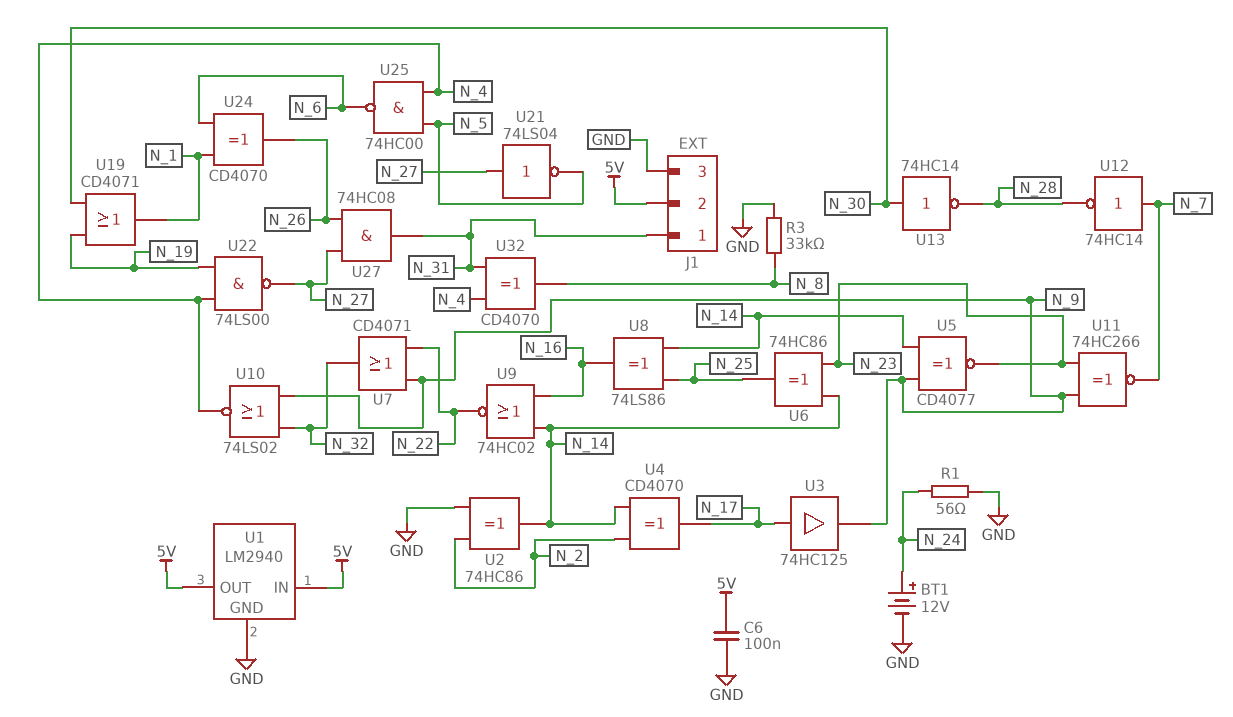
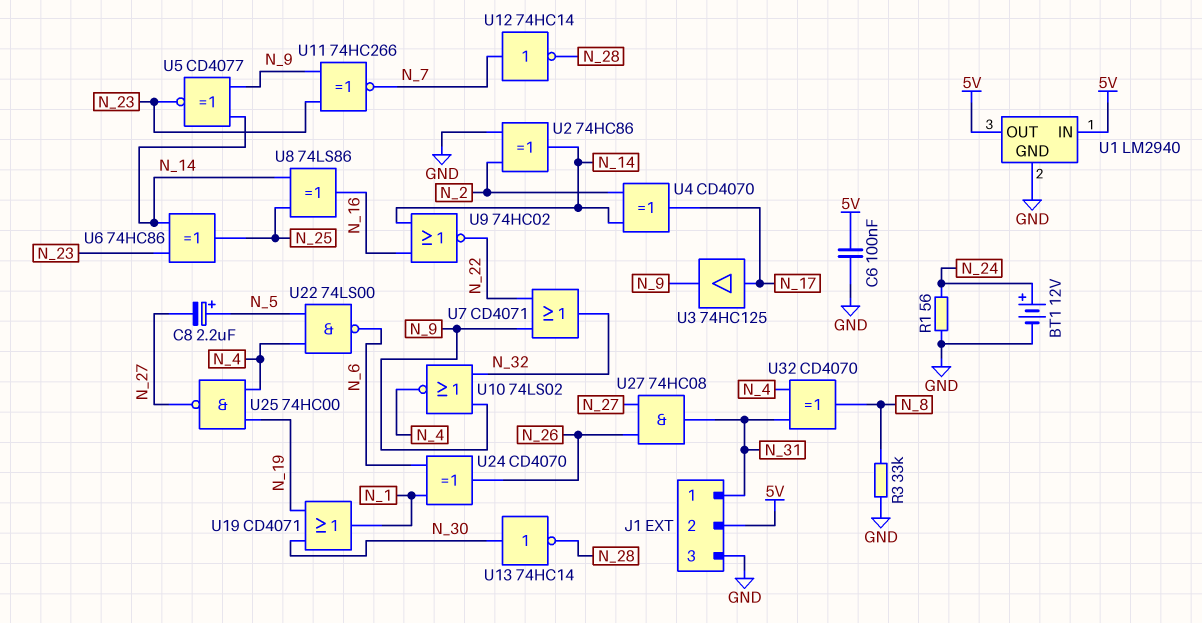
C8: none -> 2.2uF (plus N_5, minus N_27)
U21: NOT 74LS04 (in N_27, out N_5) -> none
U22: NAND 74LS00 (in N_4, in N_19, out N_27) -> NAND 74LS00 (in N_4, in N_5, out N_6)
U25: NAND 74HC00 (in N_4, in N_5, out N_6) -> NAND 74HC00 (in N_4, in N_19, out N_27)

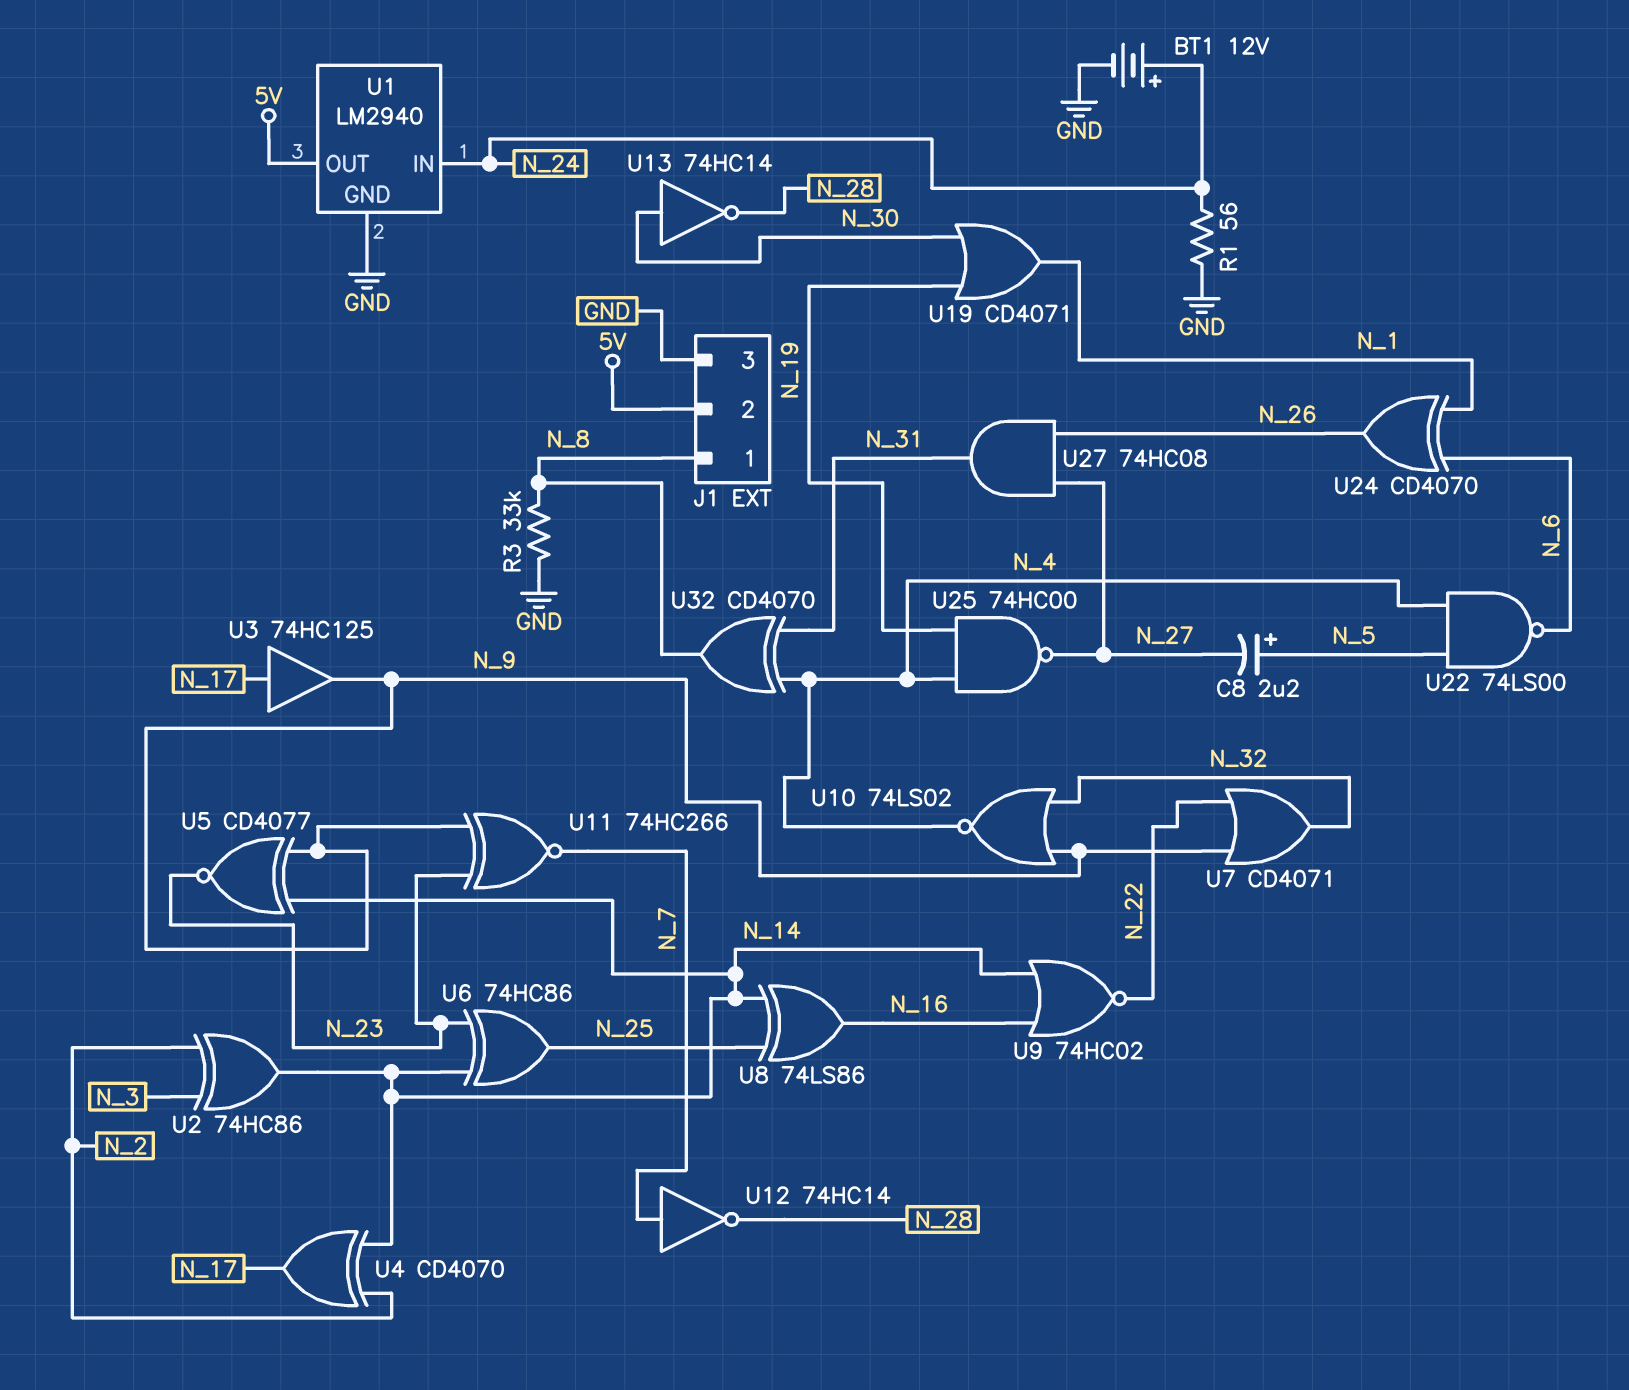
C6: 100nF (5V, GND) -> none
J1 pin 1: N_31 -> N_8
U1 pin IN: 5V -> N_24
U2: XOR 74HC86 (in GND, in N_2, out N_14) -> XOR 74HC86 (in N_2, in N_3, out N_14)

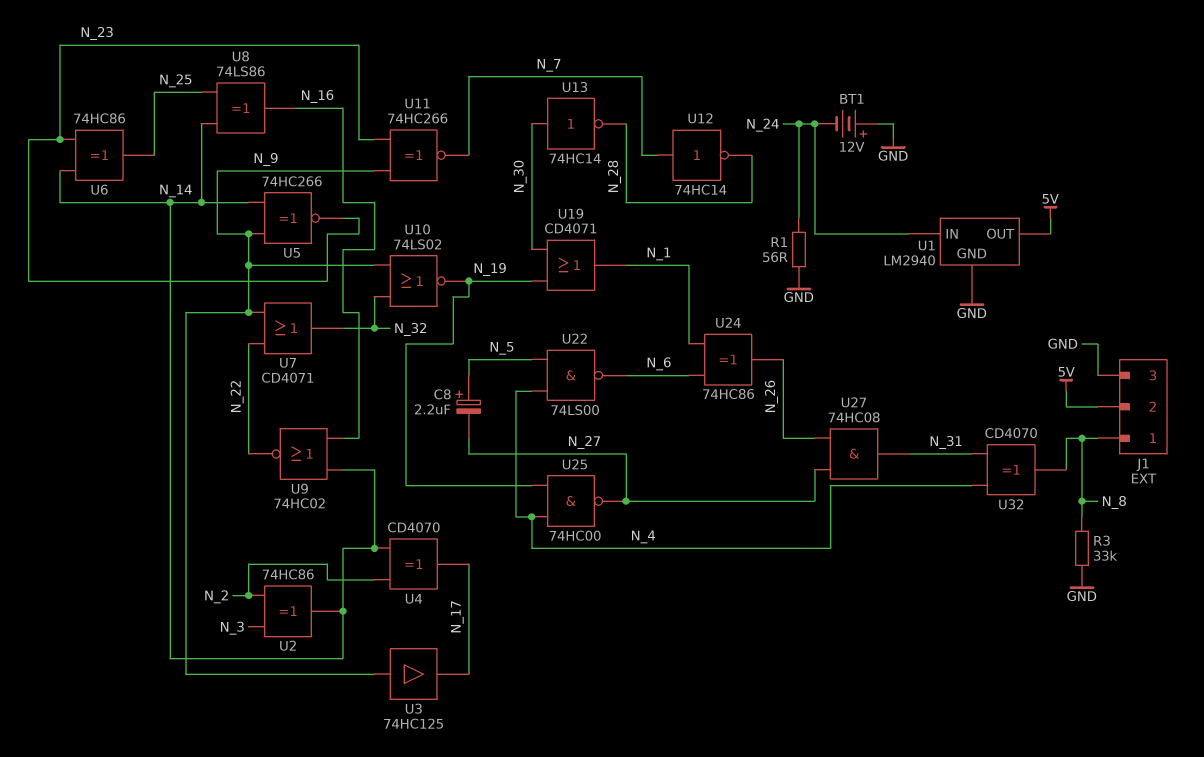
BT1: 12V (plus N_24, minus GND) -> 12V (plus GND, minus N_24)
U3: buffer 74HC125 (in N_17, out N_9) -> buffer 74HC125 (in N_9, out N_17)
U5: XNOR CD4077 (in N_9, in N_14, out N_23) -> XNOR 74HC266 (in N_9, in N_14, out N_23)
U10: NOR 74LS02 (in N_9, in N_32, out N_4) -> NOR 74LS02 (in N_9, in N_32, out N_19)
U24: XOR CD4070 (in N_1, in N_6, out N_26) -> XOR 74HC86 (in N_1, in N_6, out N_26)

